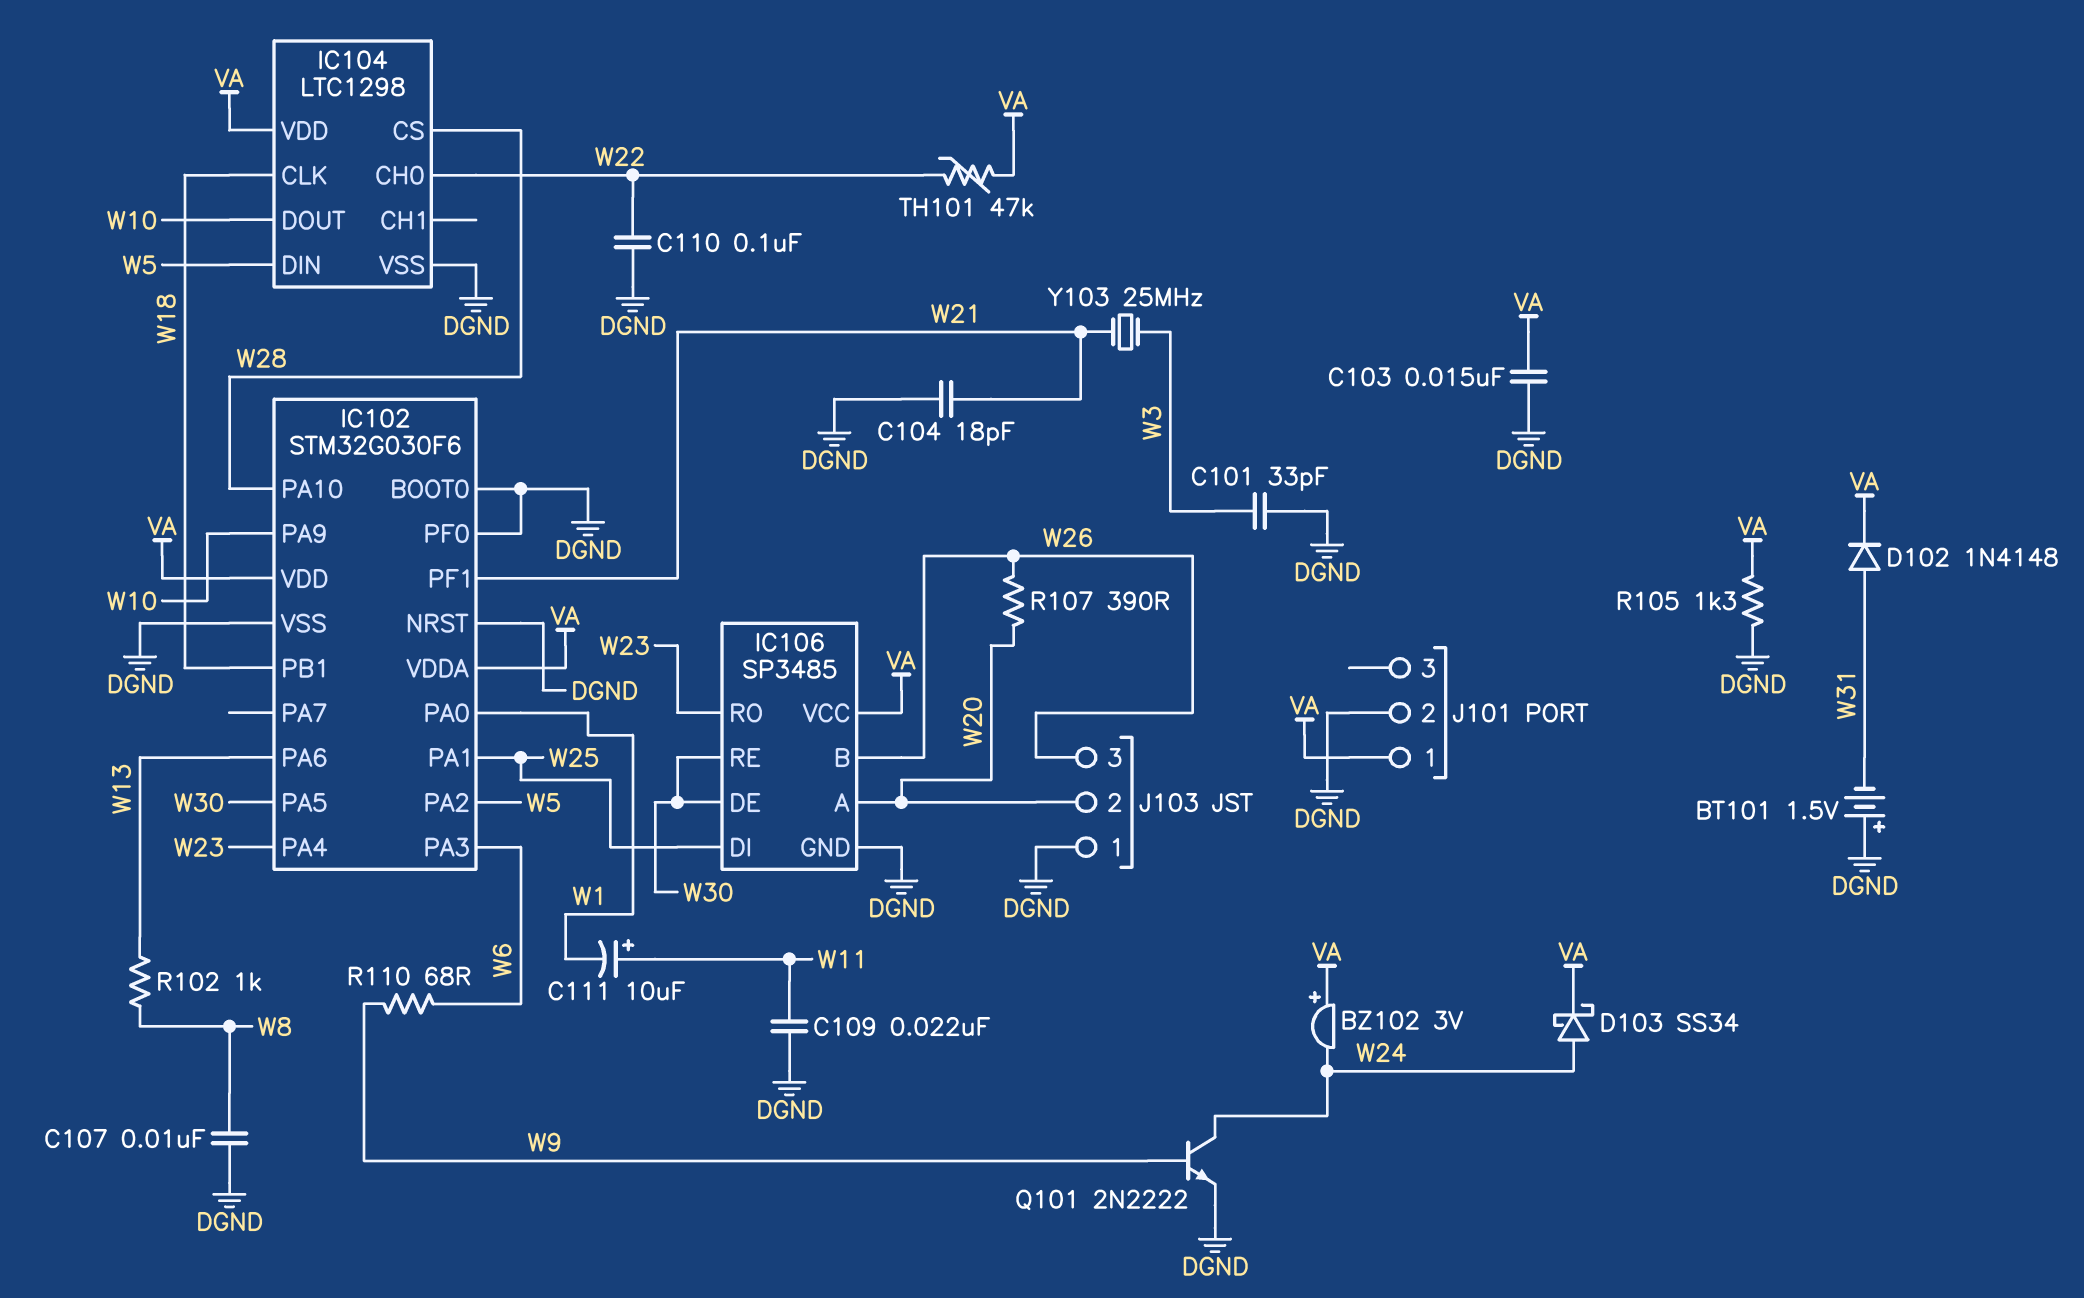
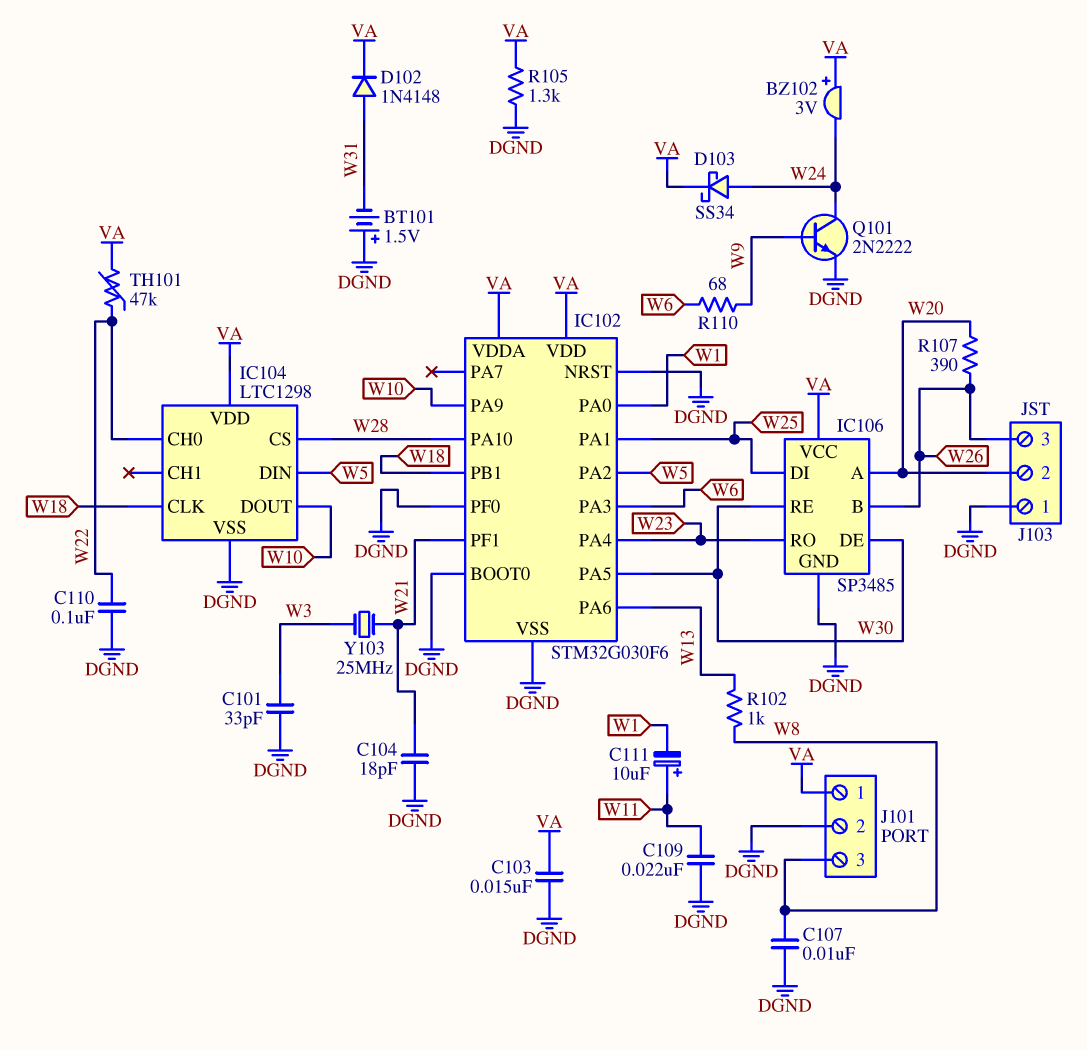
J101 pin 3: none -> W8

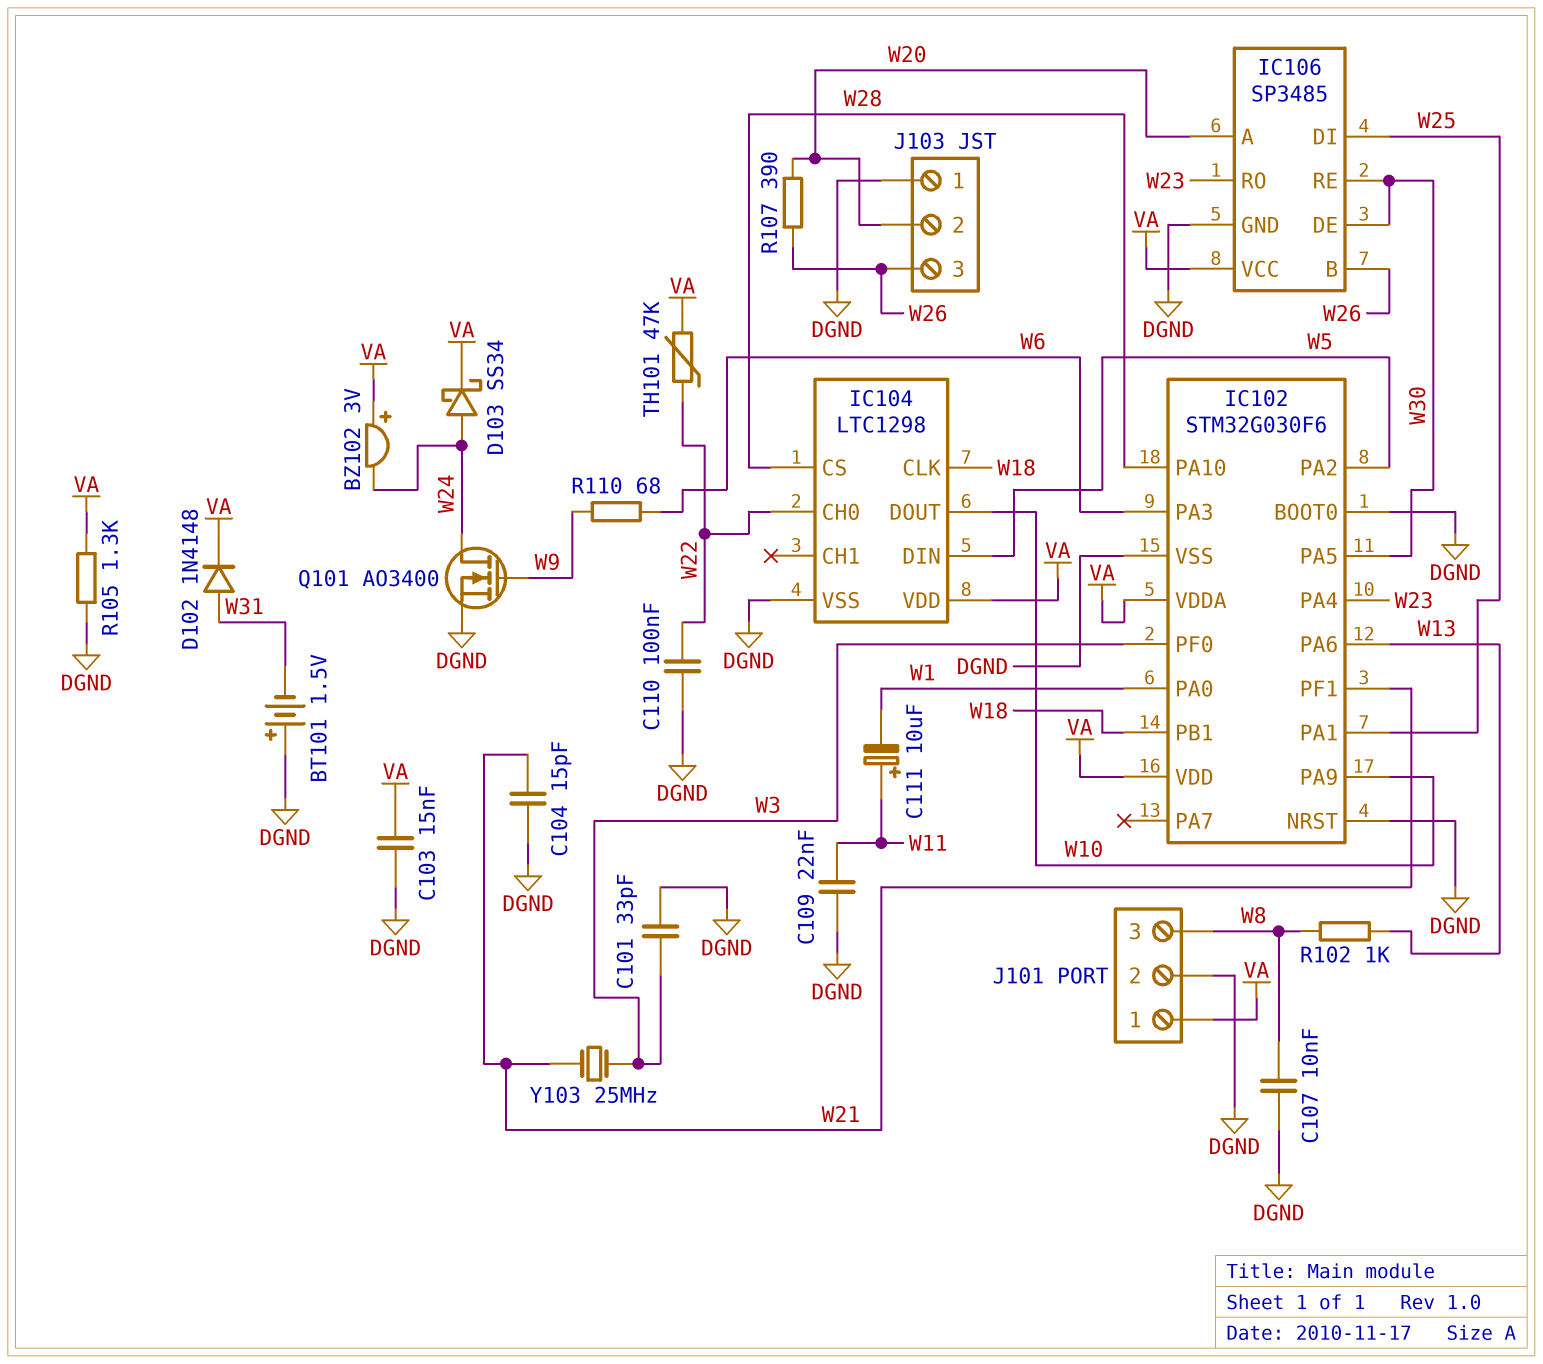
C104: 18pF (DGND, W21) -> 15pF (DGND, W21)
IC102 pin PF0: DGND -> W3
Q101: NPN 2N2222 (B W9, C W24, E DGND) -> NMOS AO3400 (G W9, D W24, S DGND)

